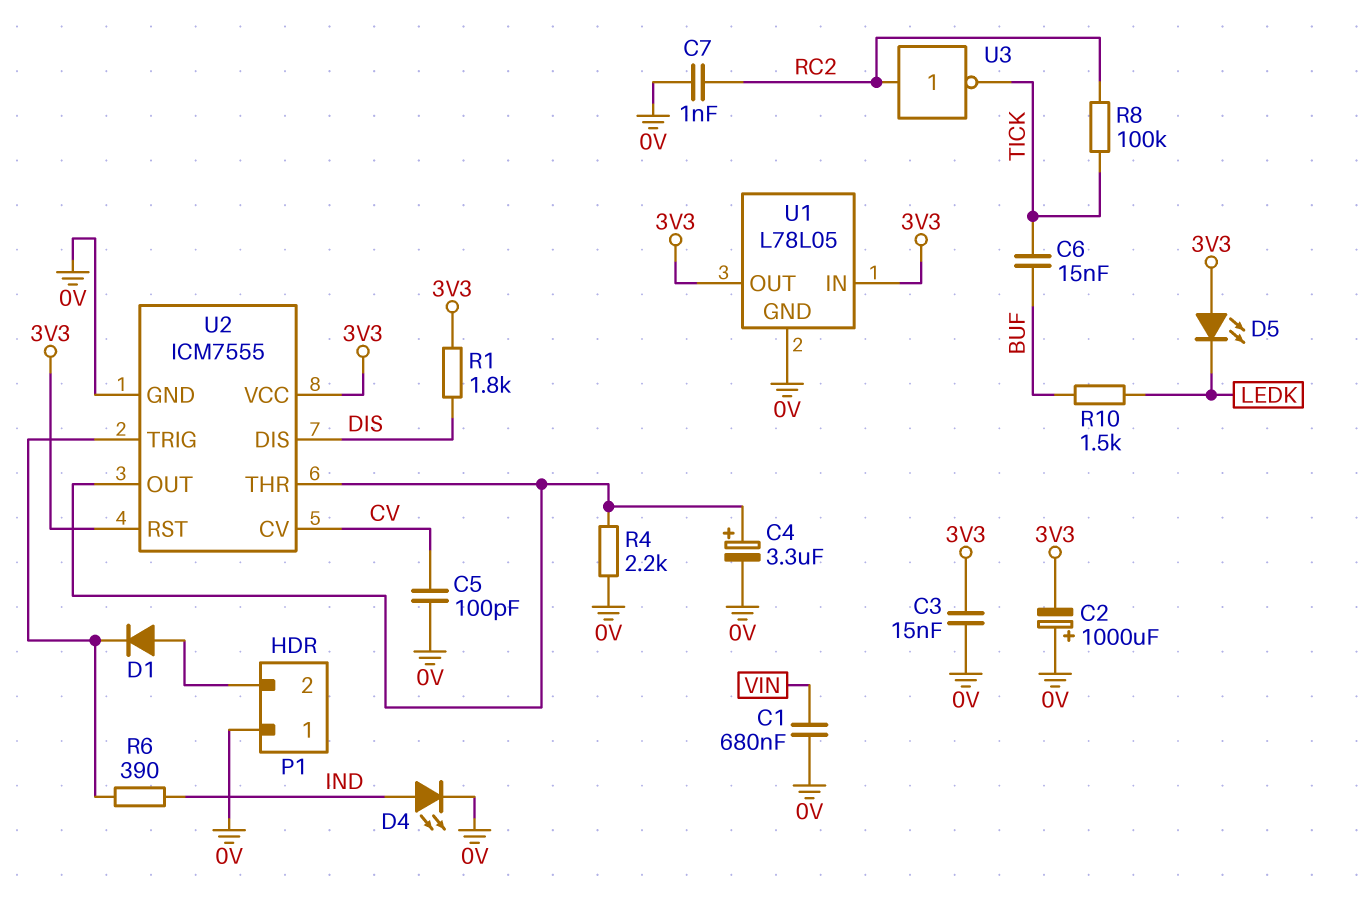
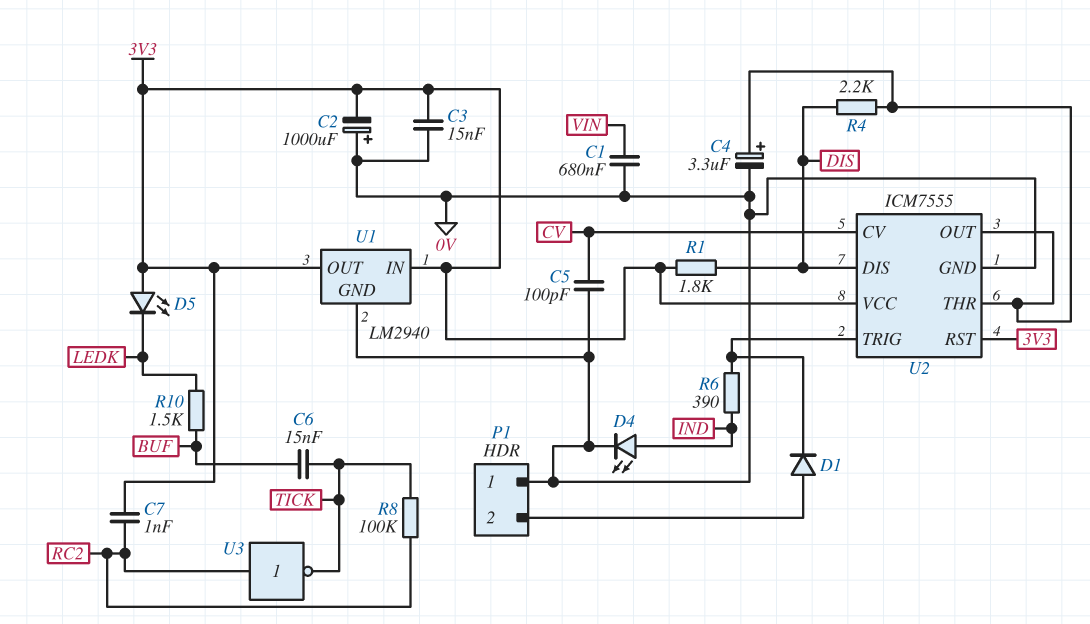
C7: 1nF (0V, RC2) -> 1nF (3V3, RC2)
R4: 2.2k (0V, U2/OUT) -> 2.2k (DIS, U2/OUT)
U1: L78L05 -> LM2940

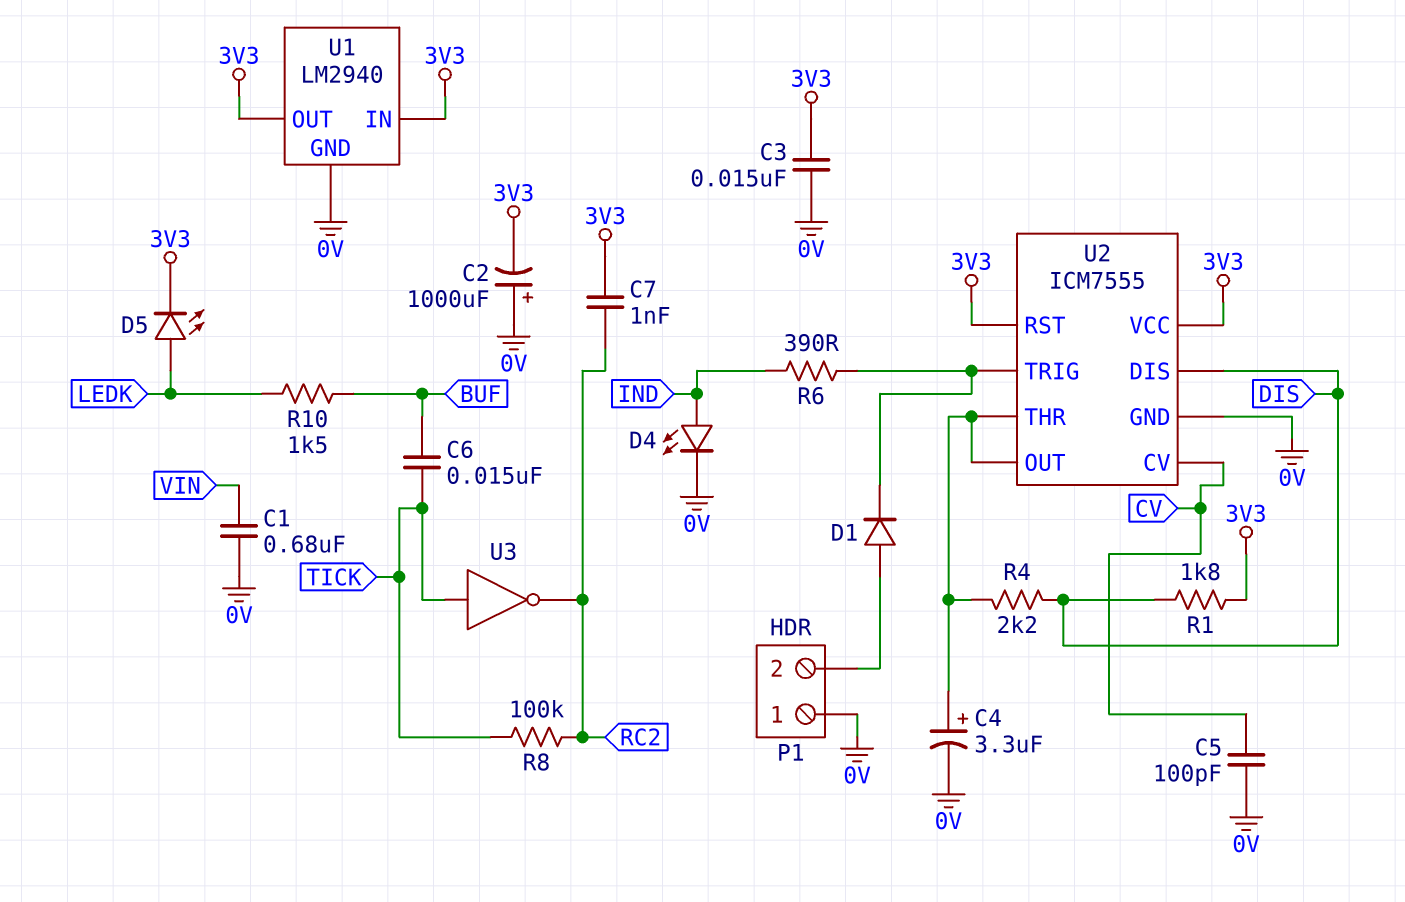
D5: LED (A 3V3, K LEDK) -> LED (A LEDK, K 3V3)
U3: NOT (in RC2, out TICK) -> NOT (in TICK, out RC2)

